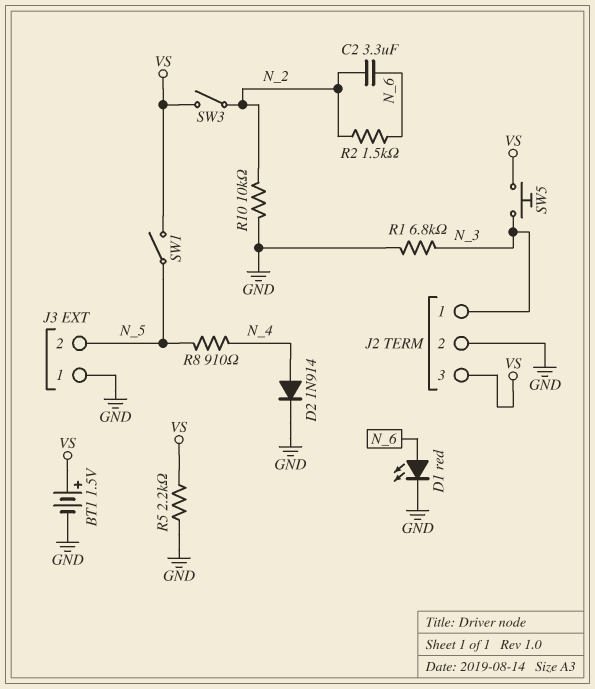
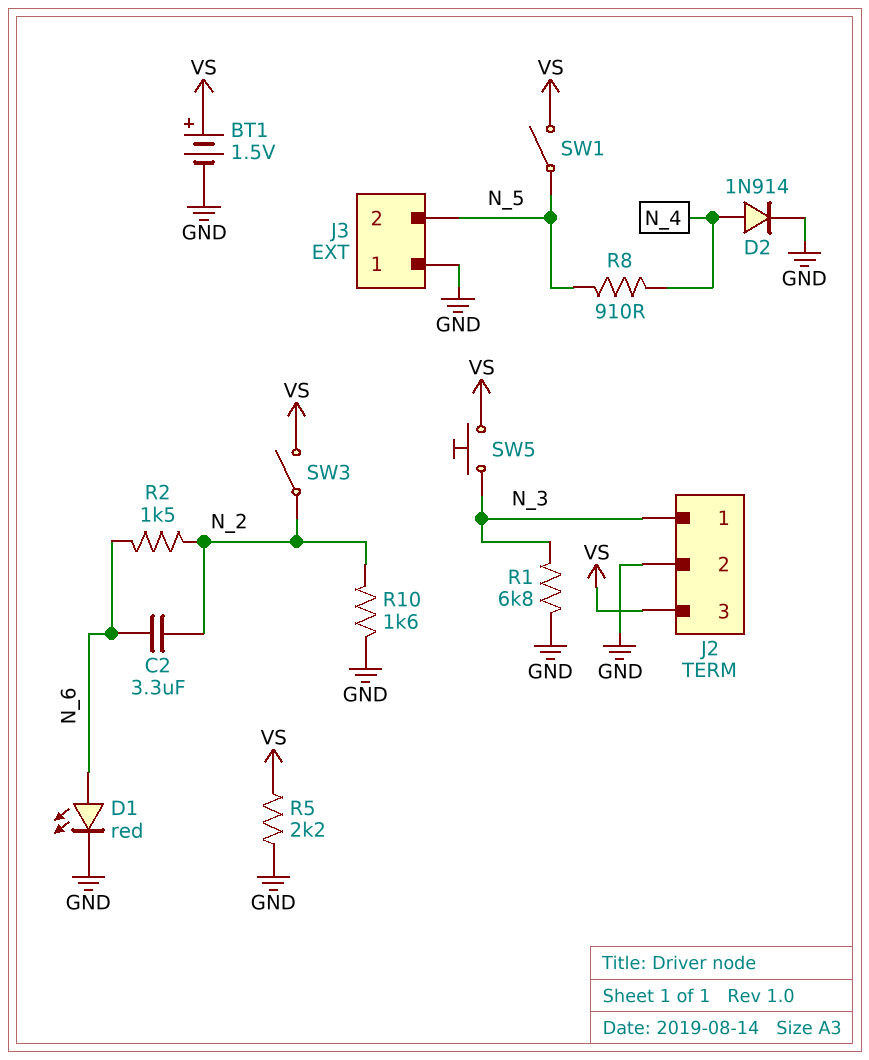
R10: 10k (GND, N_2) -> 1.6k (GND, N_2)

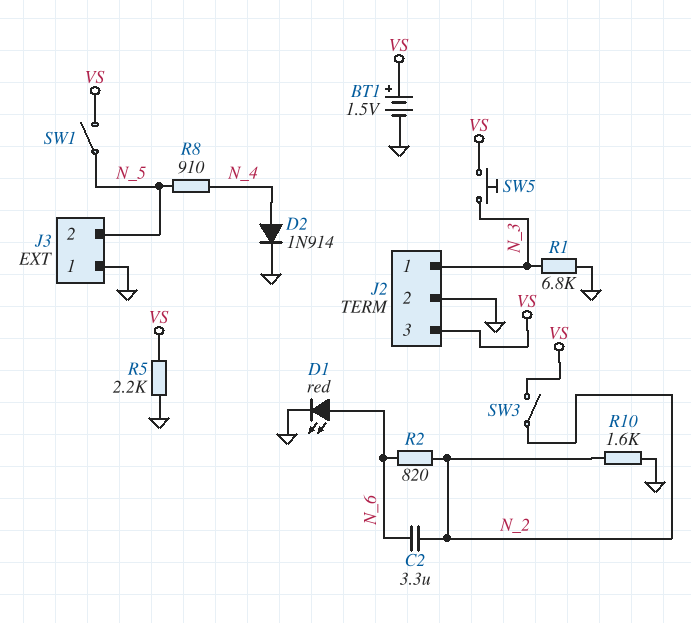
R2: 1.5k (N_2, N_6) -> 820 (N_2, N_6)

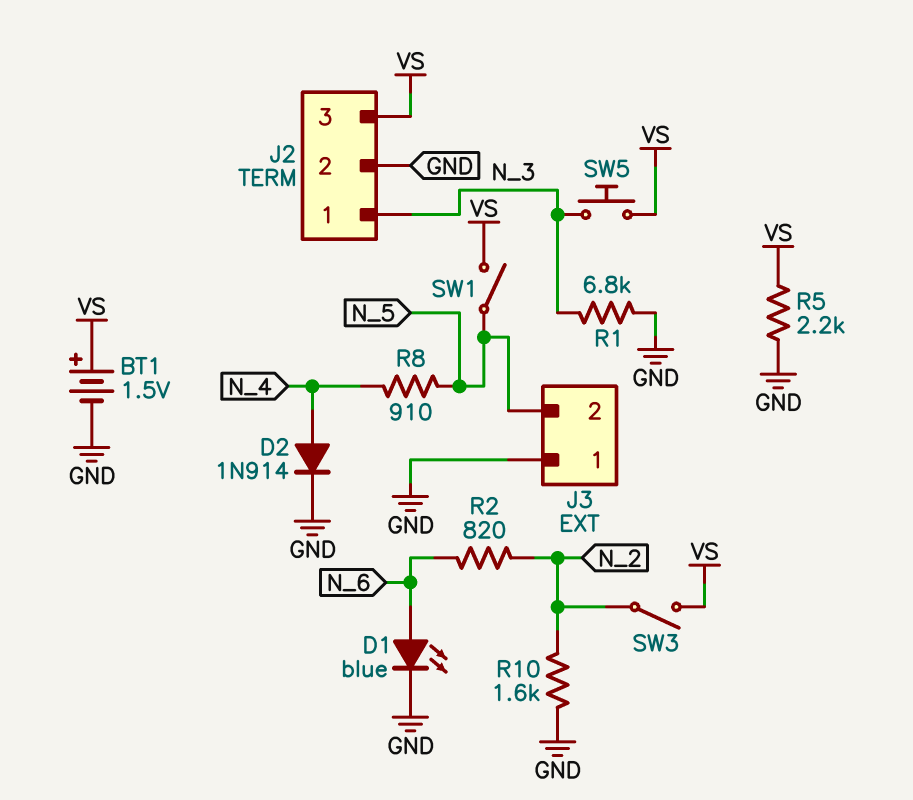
C2: 3.3uF (N_2, N_6) -> none
D1: LED red (A N_6, K GND) -> LED blue (A N_6, K GND)

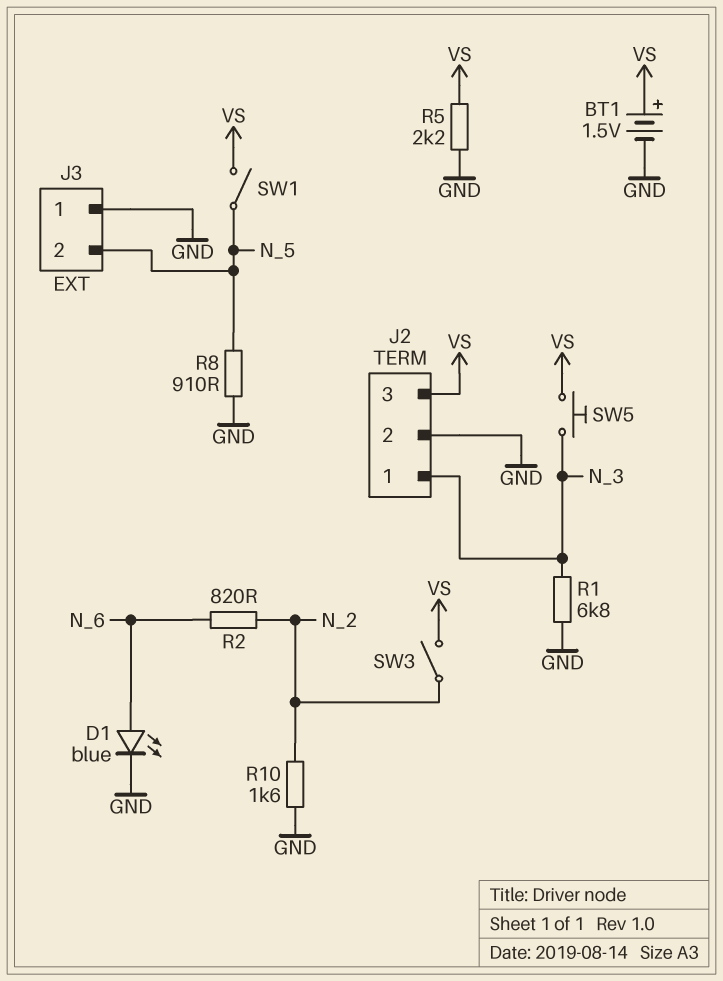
D2: diode 1N914 (A N_4, K GND) -> none
R8: 910 (N_4, N_5) -> 910 (GND, N_5)

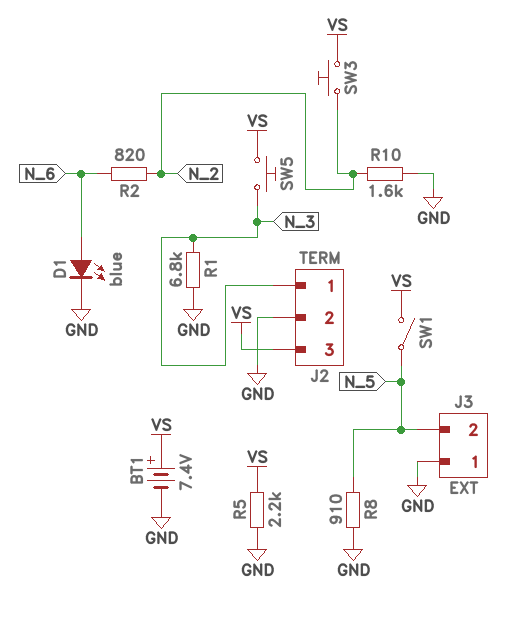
BT1: 1.5V (plus VS, minus GND) -> 7.4V (plus VS, minus GND)
SW3: switch (N_2, VS) -> button (N_2, VS)

